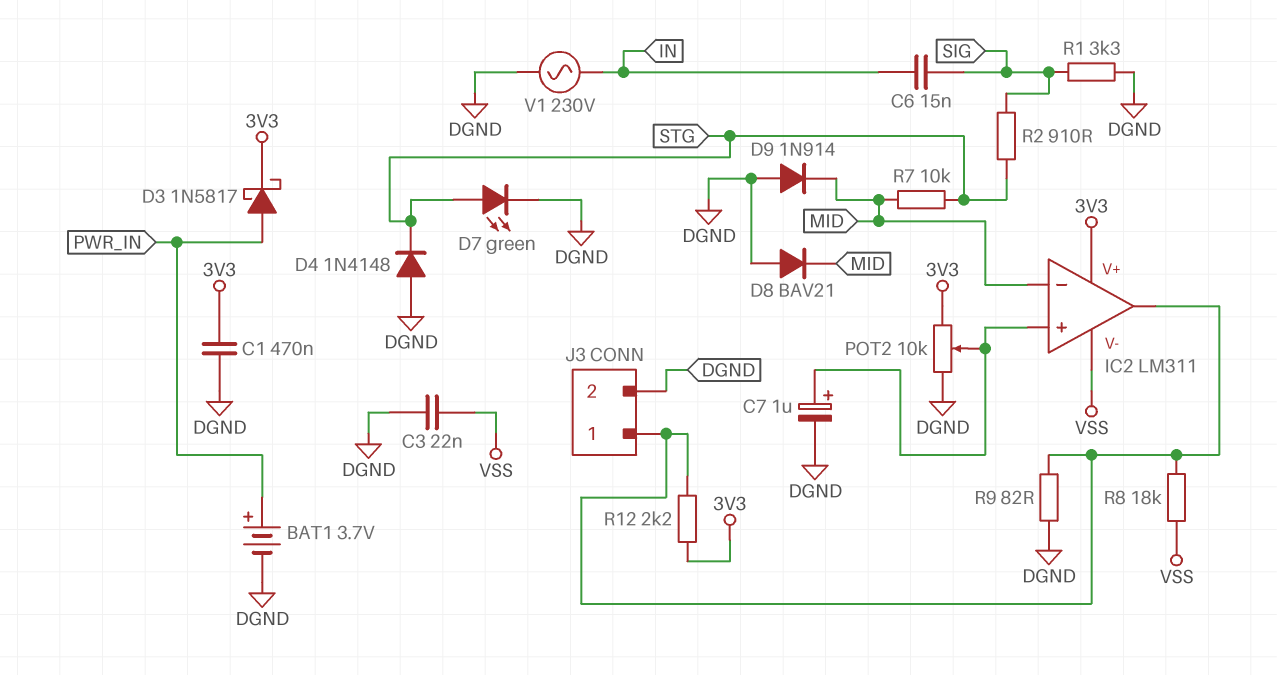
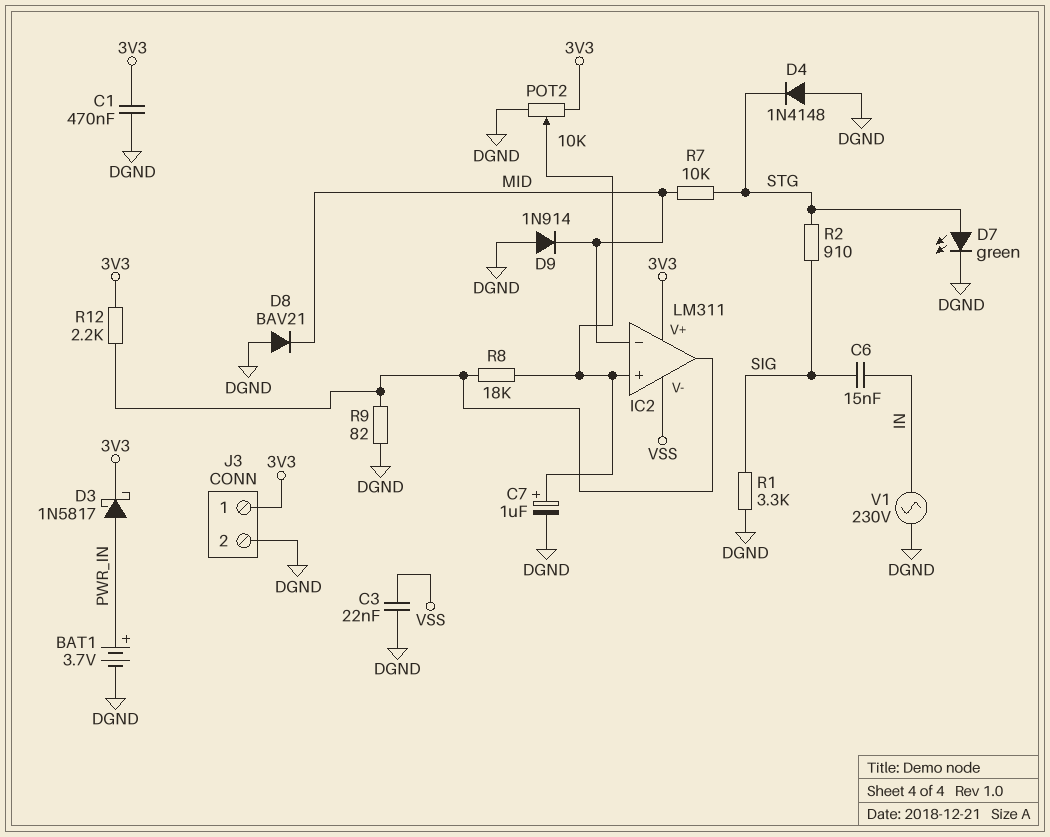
J3 pin 1: IC2/out -> 3V3
R8: 18k (IC2/out, VSS) -> 18k (IC2/in+, IC2/out)

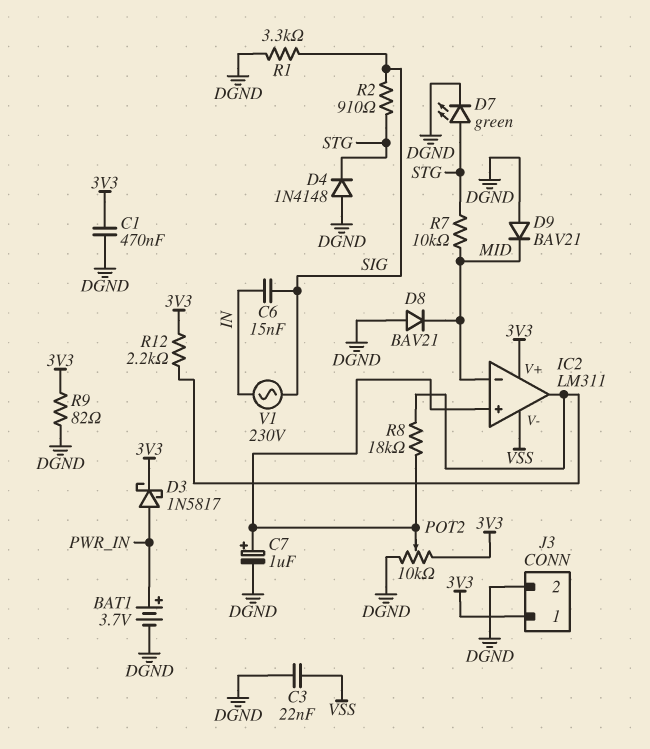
D9: diode 1N914 (A DGND, K MID) -> diode BAV21 (A DGND, K MID)
R9: 82 (DGND, IC2/out) -> 82 (3V3, DGND)
V1: AC 230V (DGND, IN) -> AC 230V (IN, SIG)

